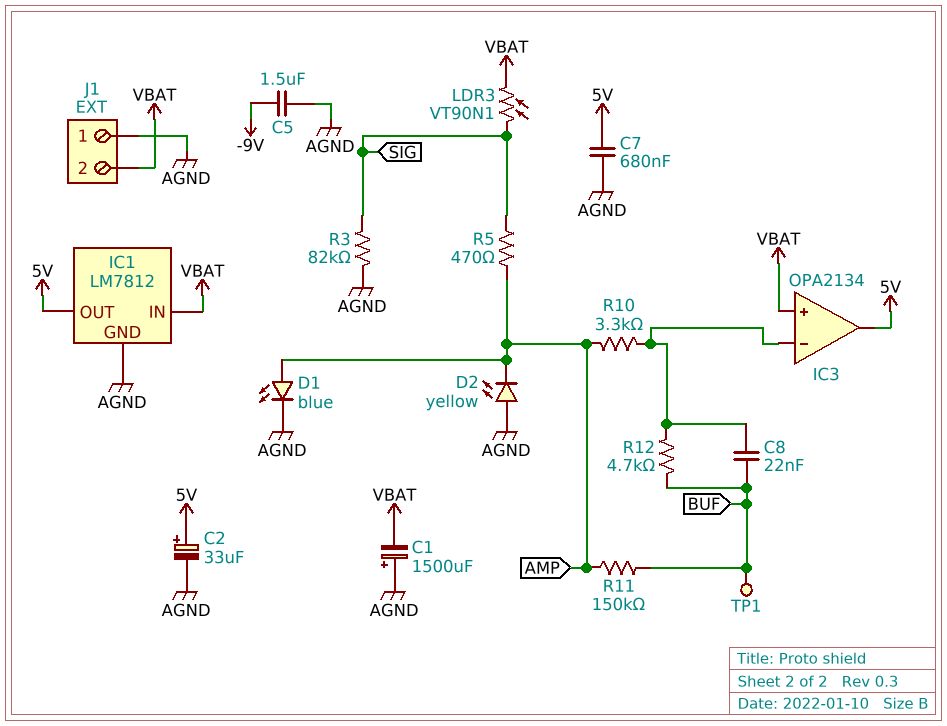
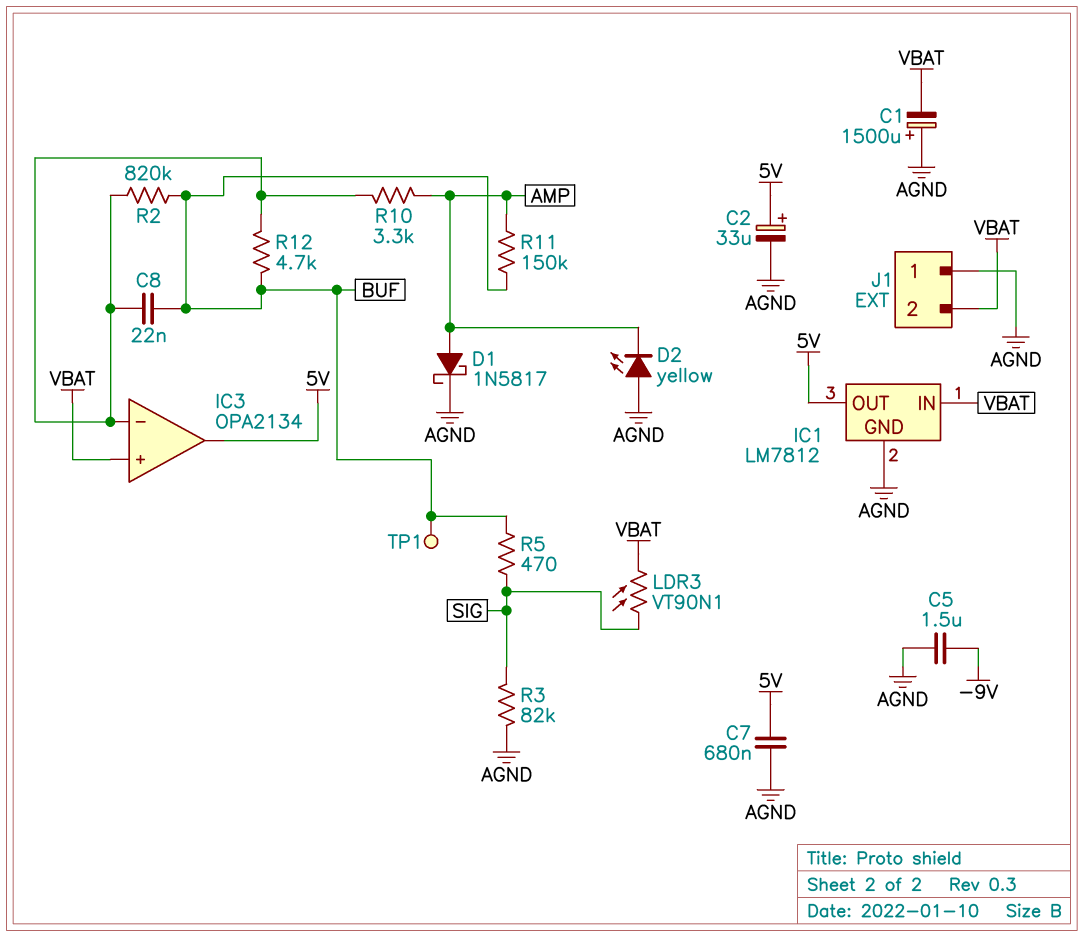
D1: LED blue (A AMP, K AGND) -> schottky 1N5817 (A AMP, K AGND)
R2: none -> 820k (BUF, IC3/in-)
R5: 470 (AMP, SIG) -> 470 (BUF, SIG)

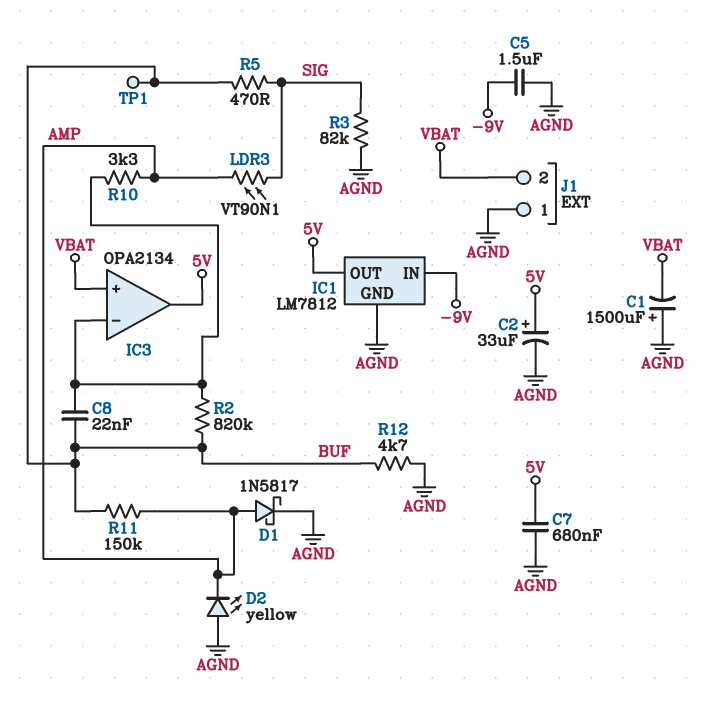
IC1 pin IN: VBAT -> -9V
LDR3: VT90N1 (SIG, VBAT) -> VT90N1 (AMP, SIG)
R12: 4.7k (BUF, IC3/in-) -> 4.7k (AGND, BUF)

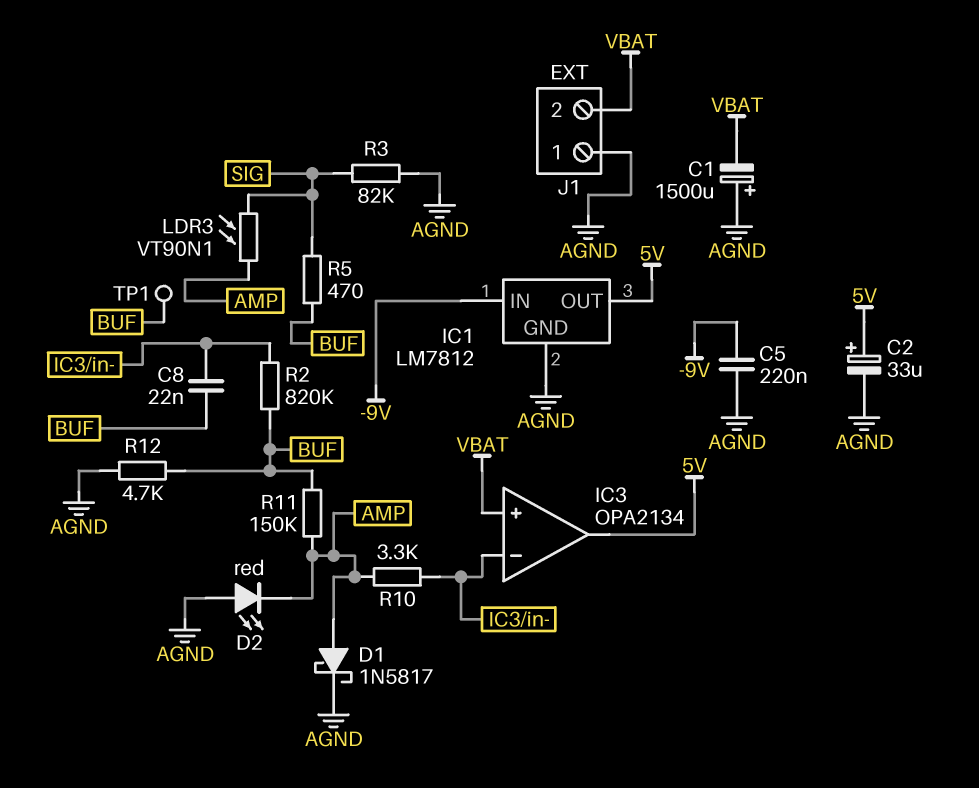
C5: 1.5uF (-9V, AGND) -> 220nF (-9V, AGND)
C7: 680nF (5V, AGND) -> none
D2: LED yellow (A AGND, K AMP) -> LED red (A AGND, K AMP)

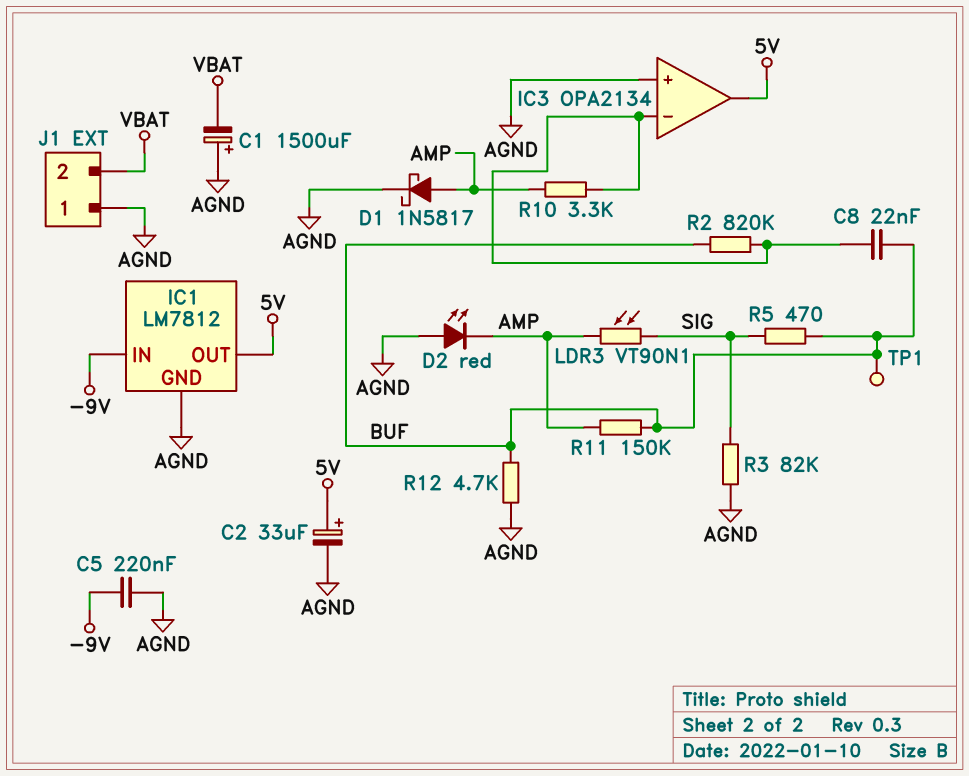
IC3 pin in+: VBAT -> AGND

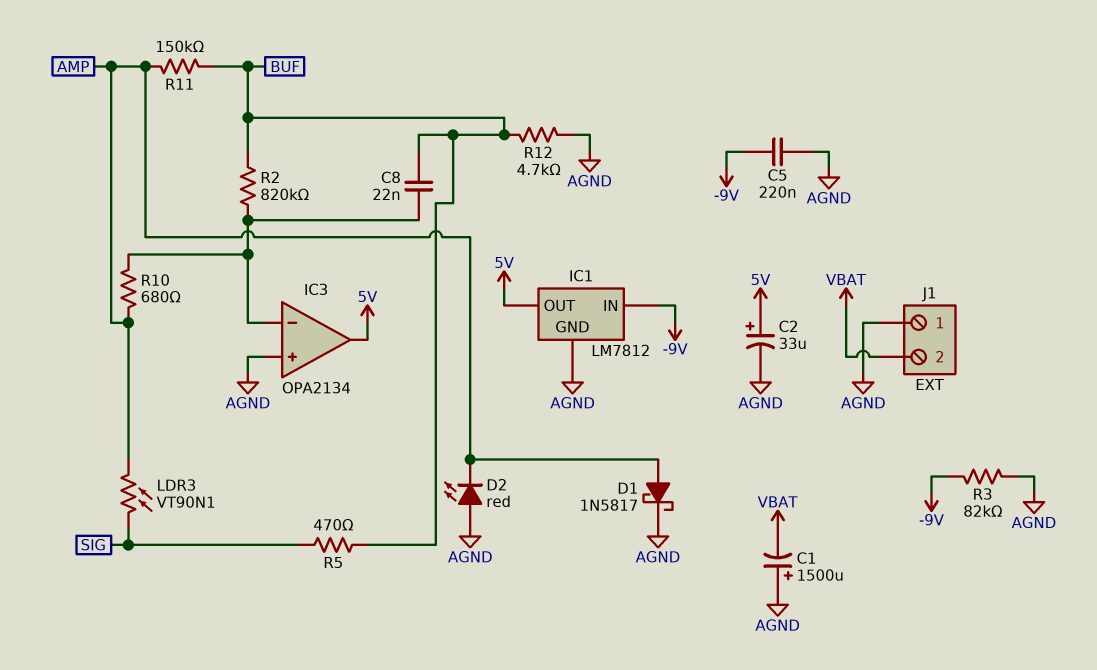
R3: 82k (AGND, SIG) -> 82k (-9V, AGND)
R10: 3.3k (AMP, IC3/in-) -> 680 (AMP, IC3/in-)
TP1: test point (BUF) -> none

